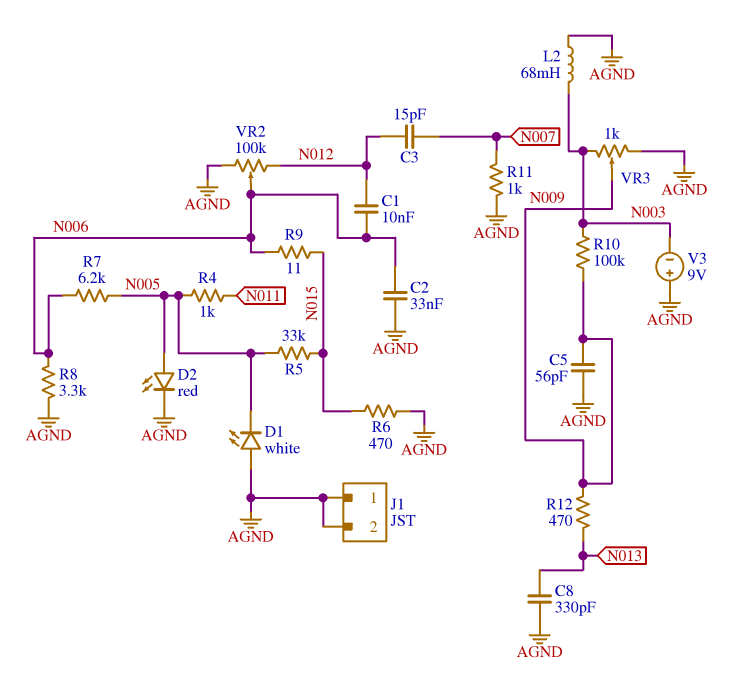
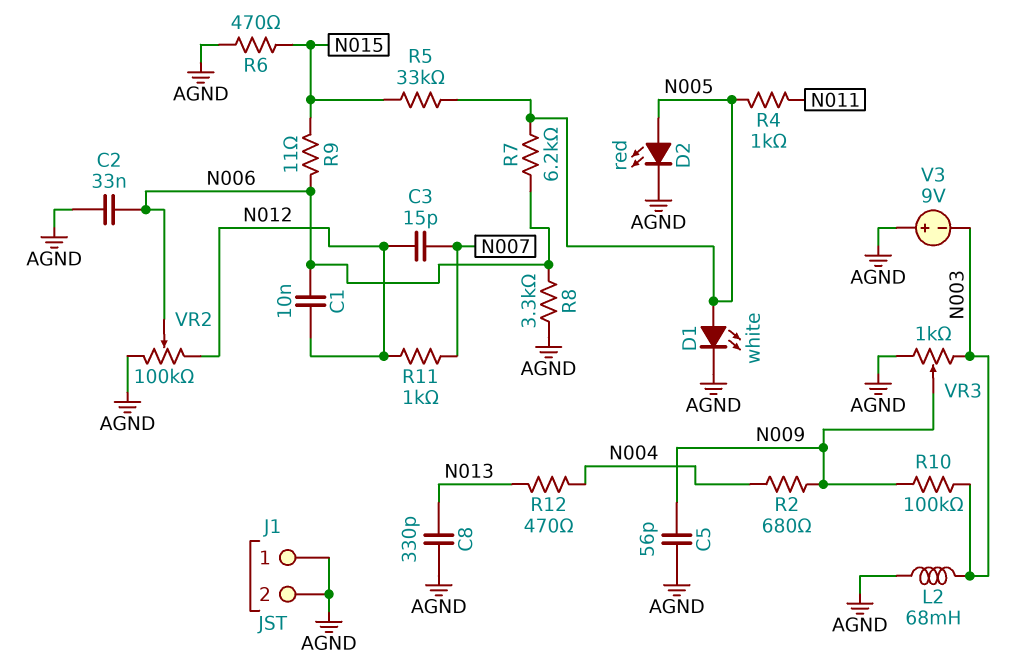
D1: LED white (A AGND, K N005) -> LED white (A N005, K AGND)
R2: none -> 680 (N004, N009)
R11: 1k (AGND, N007) -> 1k (N007, N012)
R12: 470 (N009, N013) -> 470 (N004, N013)

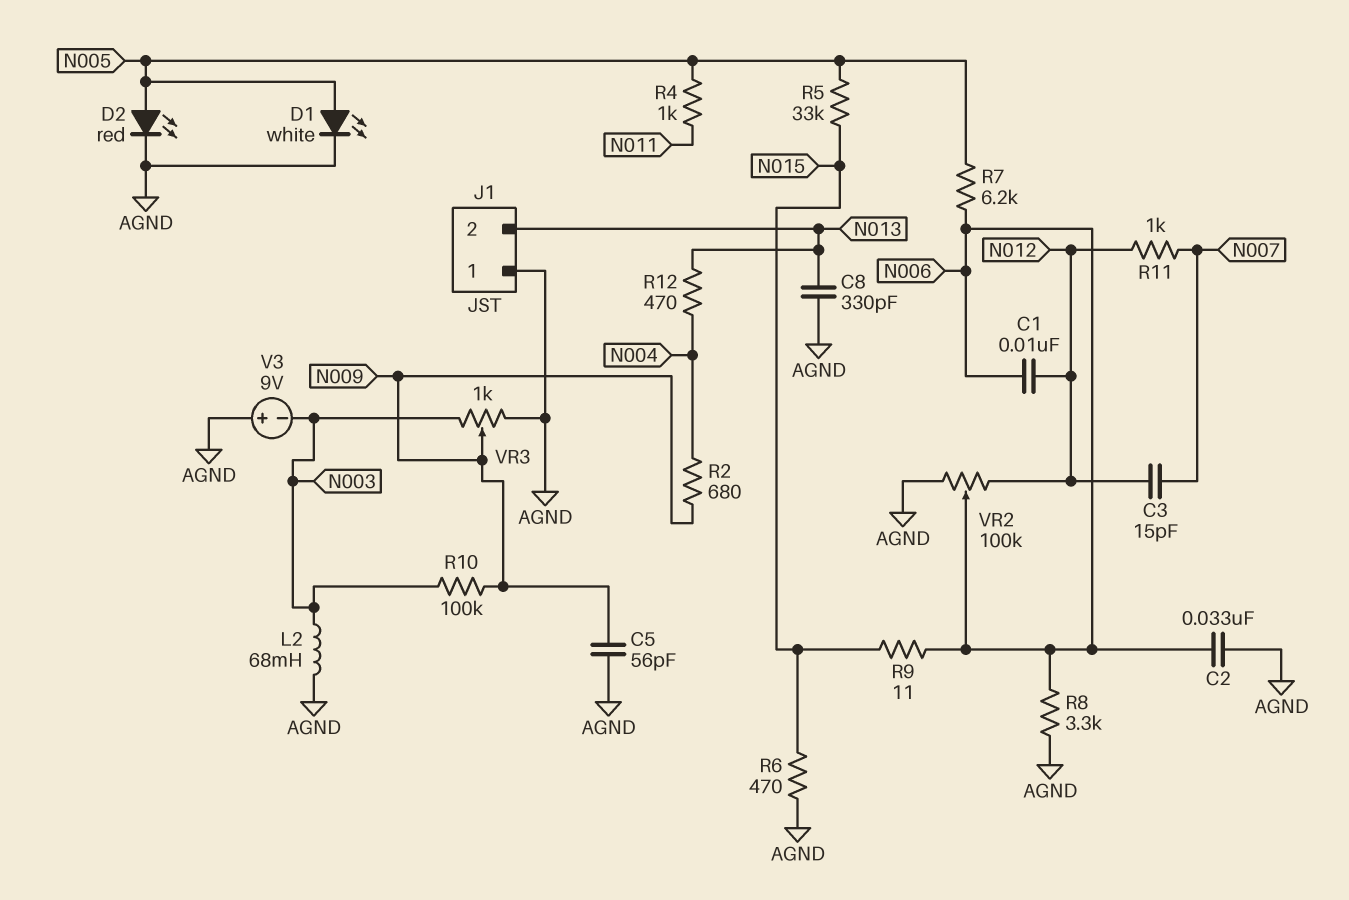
J1 pin 2: AGND -> N013

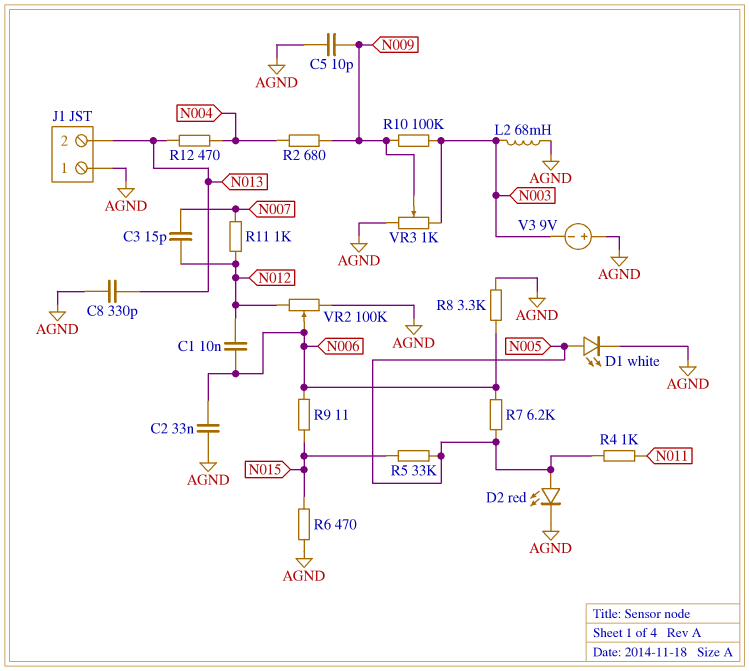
C5: 56pF (AGND, N009) -> 10pF (AGND, N009)

